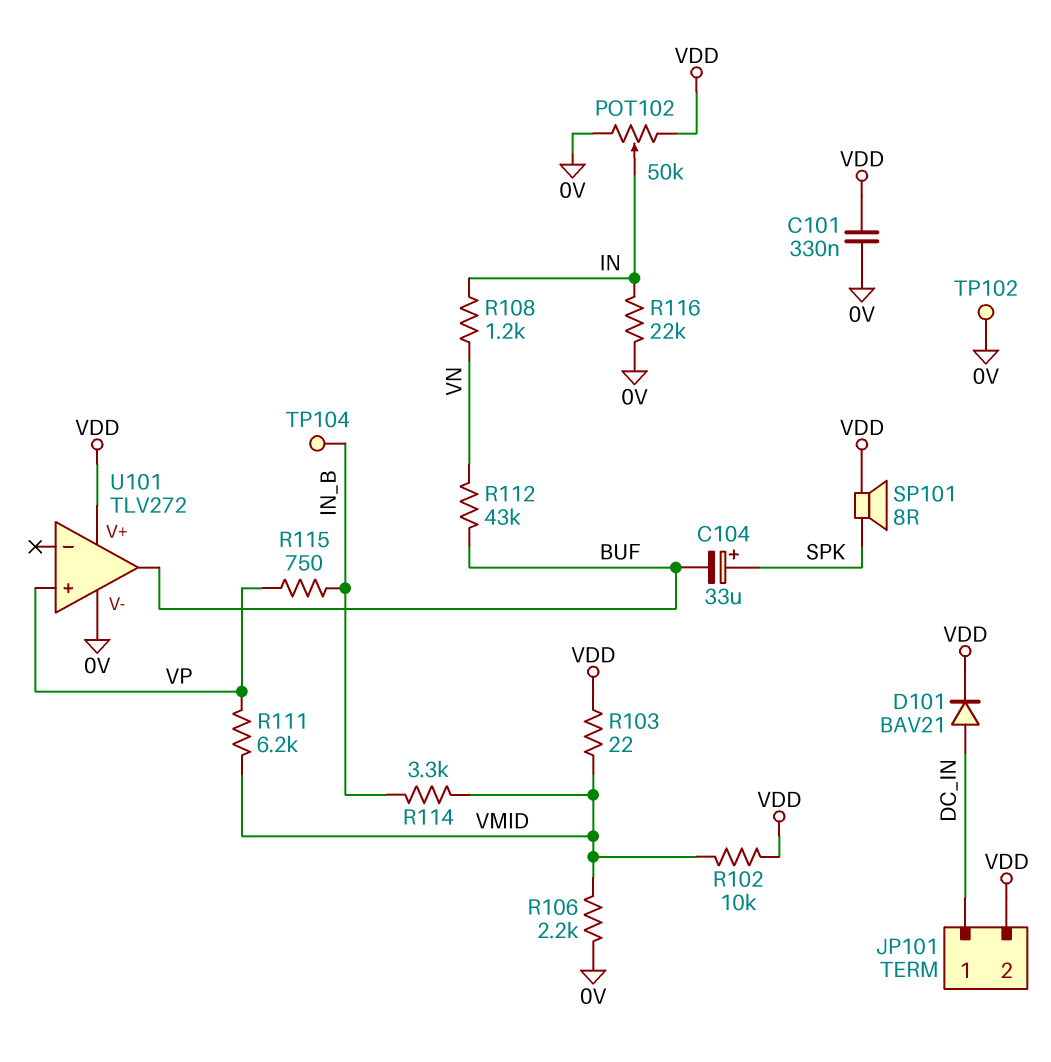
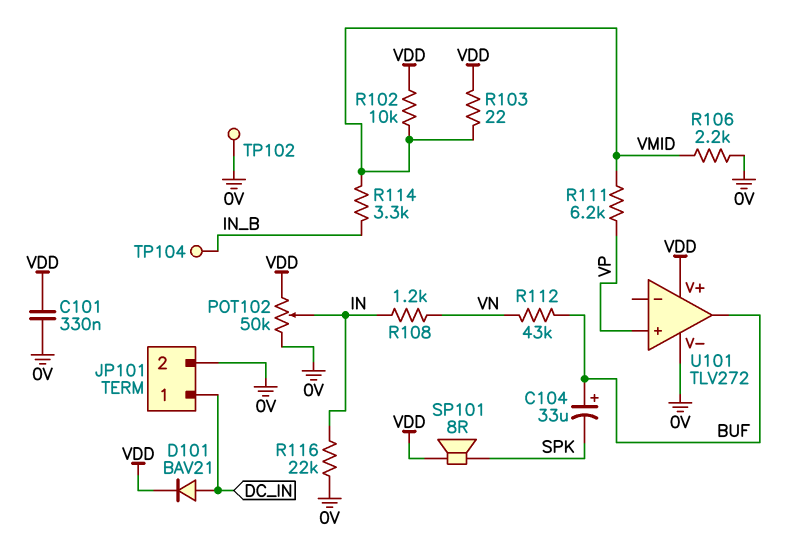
C104: 33uF (plus SPK, minus BUF) -> 33uF (plus BUF, minus SPK)
JP101 pin 2: VDD -> 0V
R115: 750 (IN_B, VP) -> none

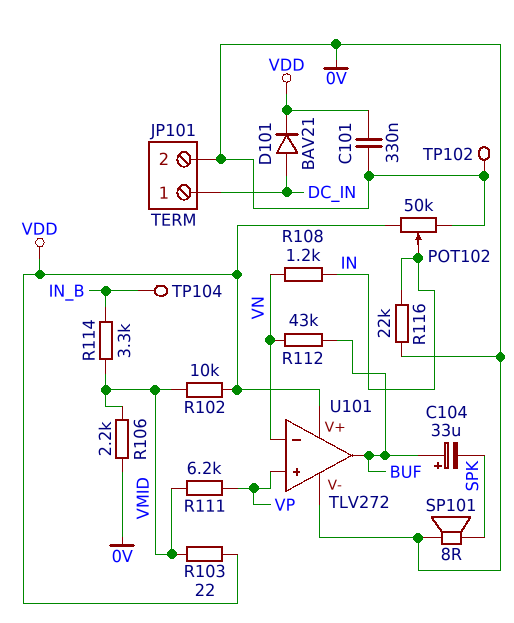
SP101: speaker 8R (SPK, VDD) -> speaker 8R (0V, SPK)
U101 pin in-: none -> VN

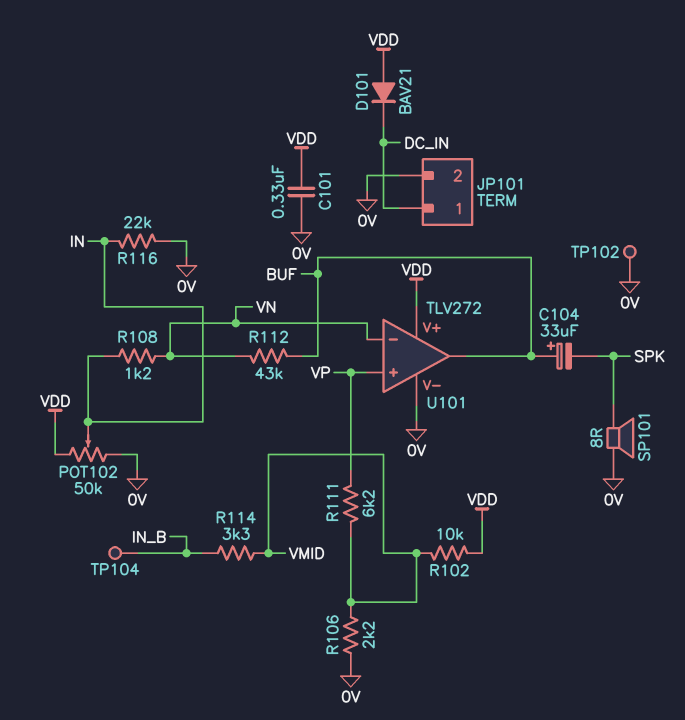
D101: diode BAV21 (A DC_IN, K VDD) -> diode BAV21 (A VDD, K DC_IN)
R103: 22 (VDD, VMID) -> none

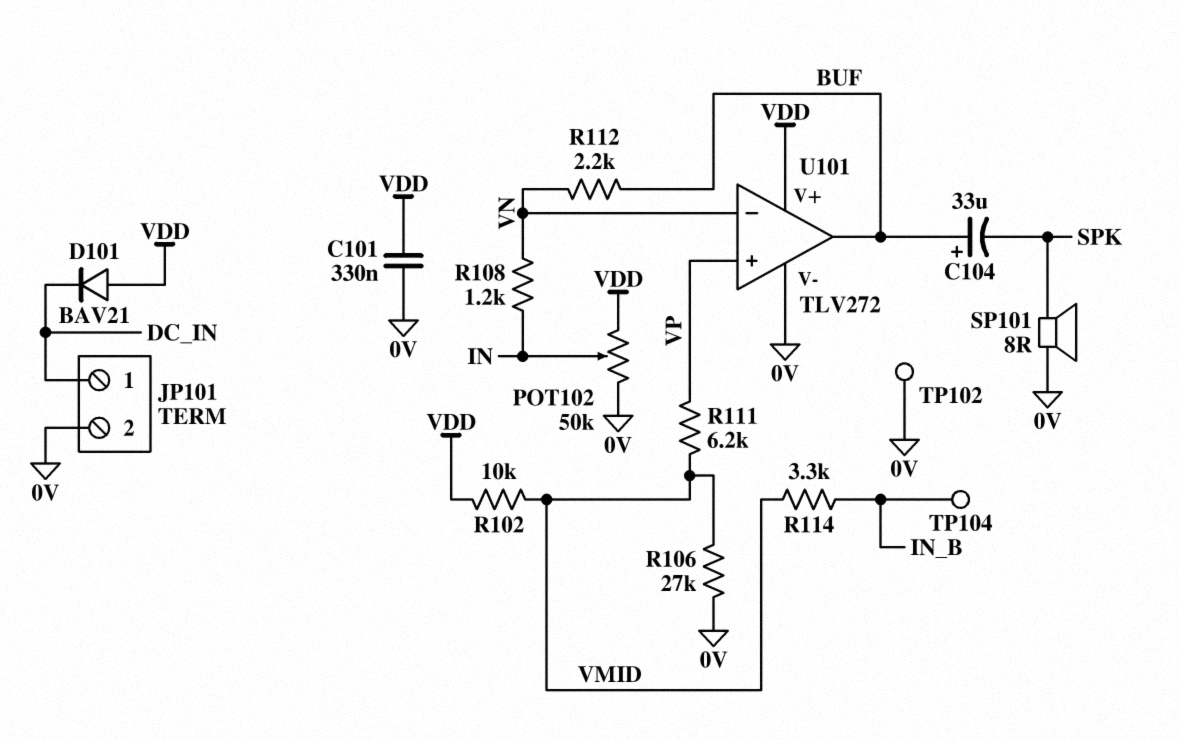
R106: 2.2k (0V, VMID) -> 27k (0V, VMID)
R112: 43k (BUF, VN) -> 2.2k (BUF, VN)
R116: 22k (0V, IN) -> none

